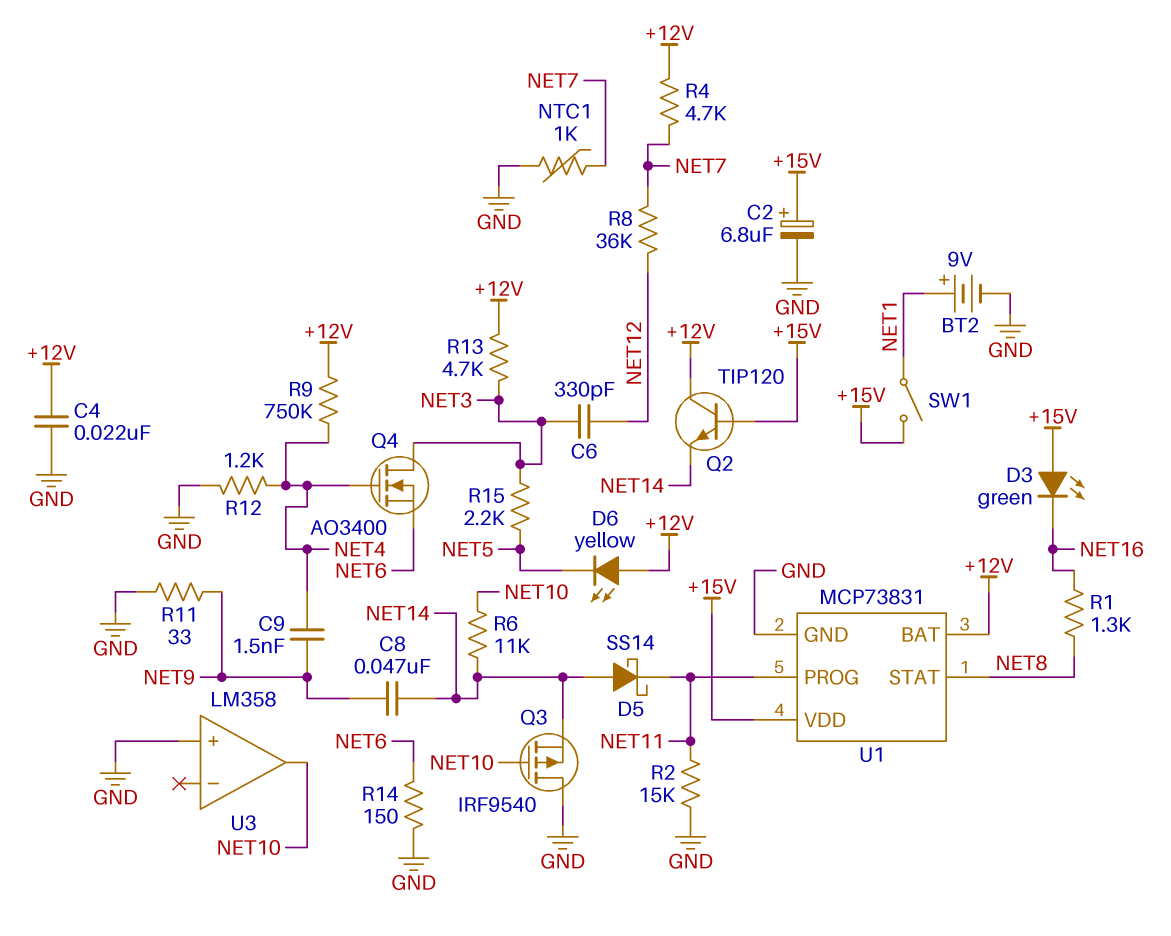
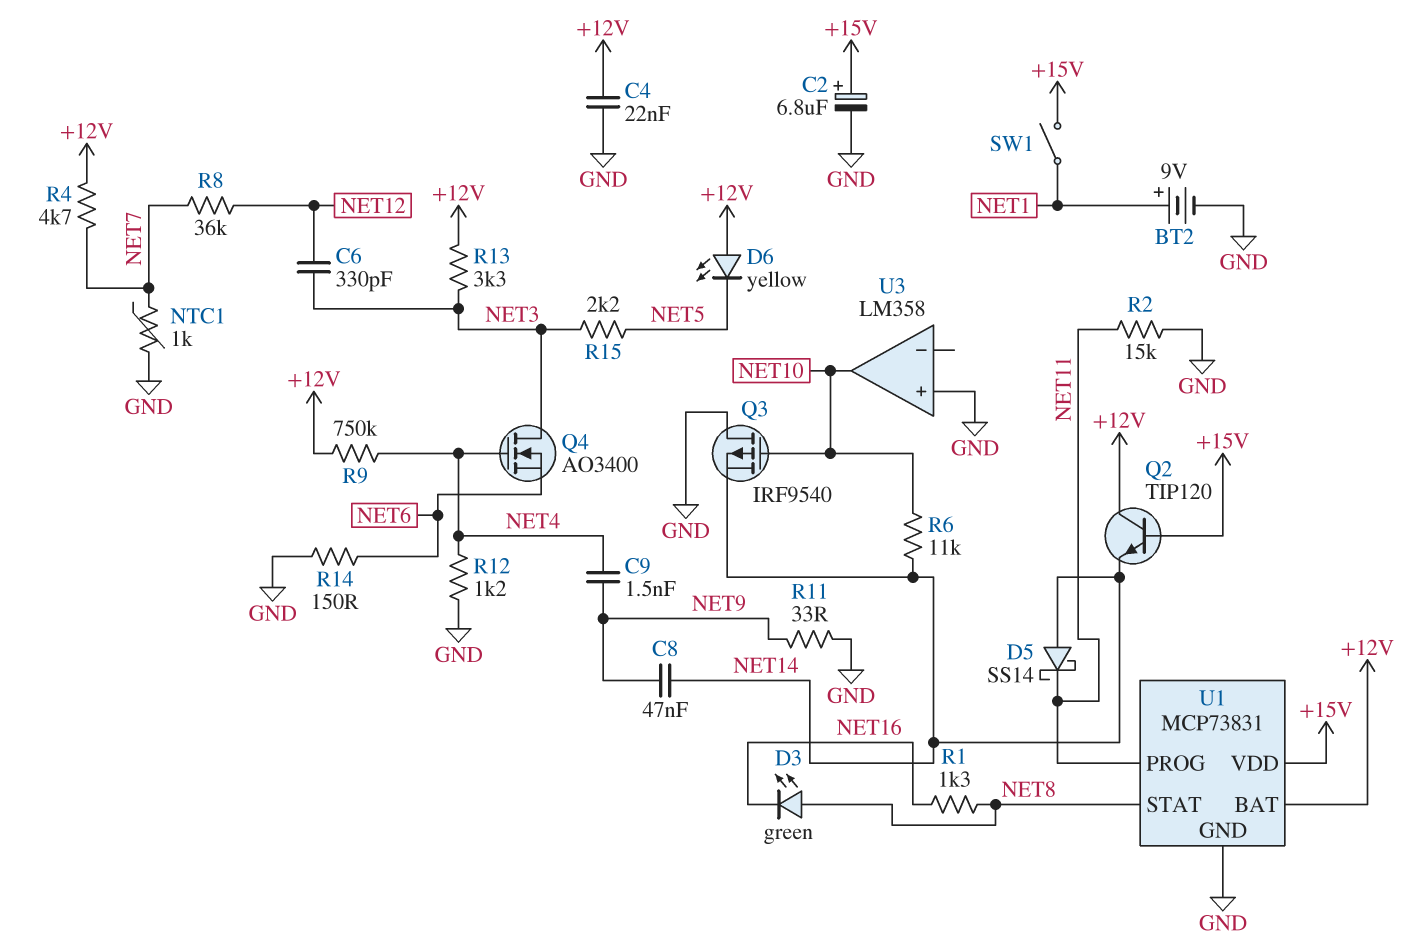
D3: LED green (A +15V, K NET16) -> LED green (A NET8, K NET16)
R13: 4.7k (+12V, NET3) -> 3.3k (+12V, NET3)

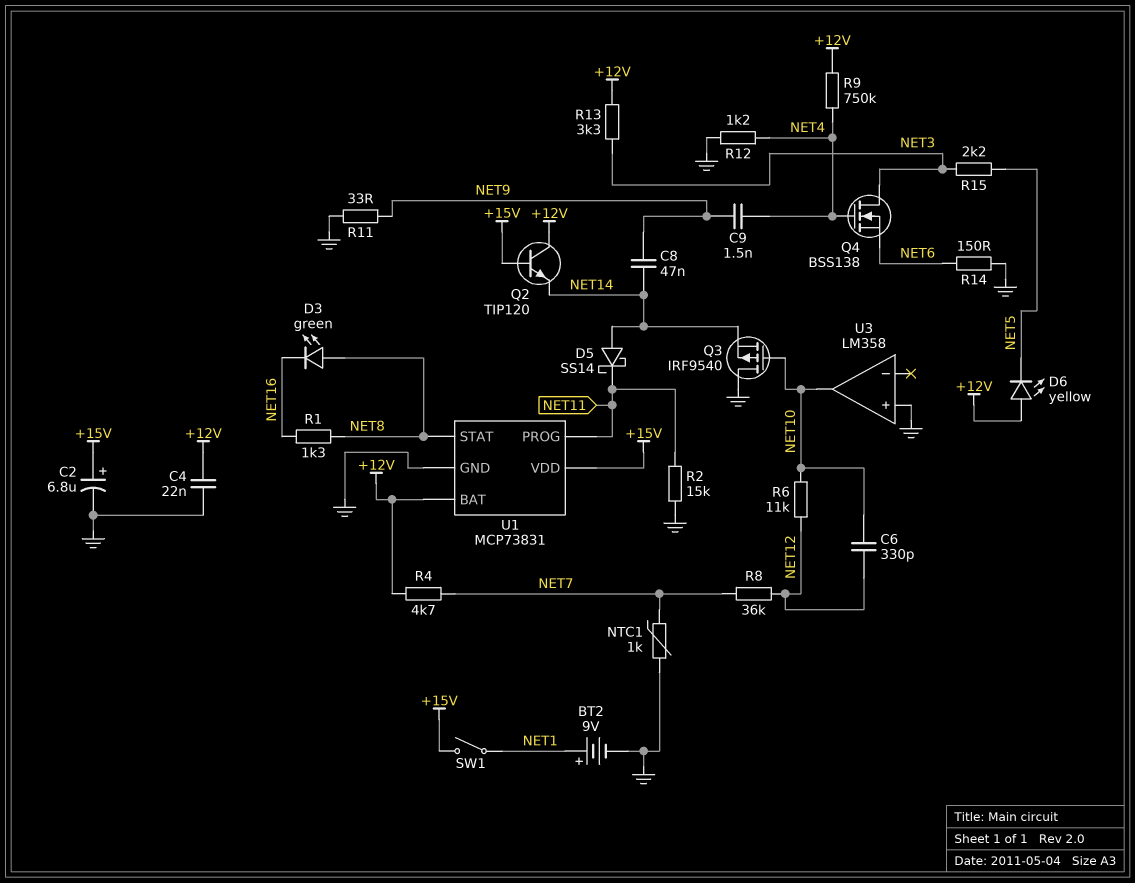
C6: 330pF (NET3, NET12) -> 330pF (NET10, NET12)
Q4: NMOS AO3400 (G NET4, D NET3, S NET6) -> NMOS BSS138 (G NET4, D NET3, S NET6)
R6: 11k (NET10, NET14) -> 11k (NET10, NET12)

